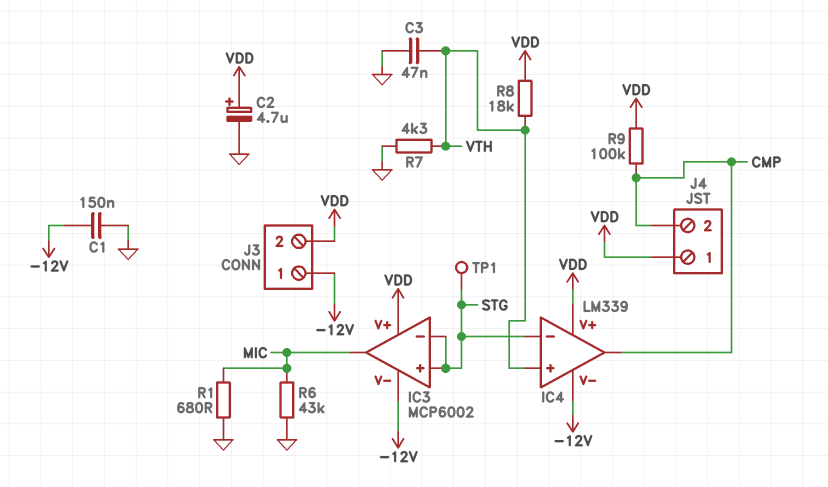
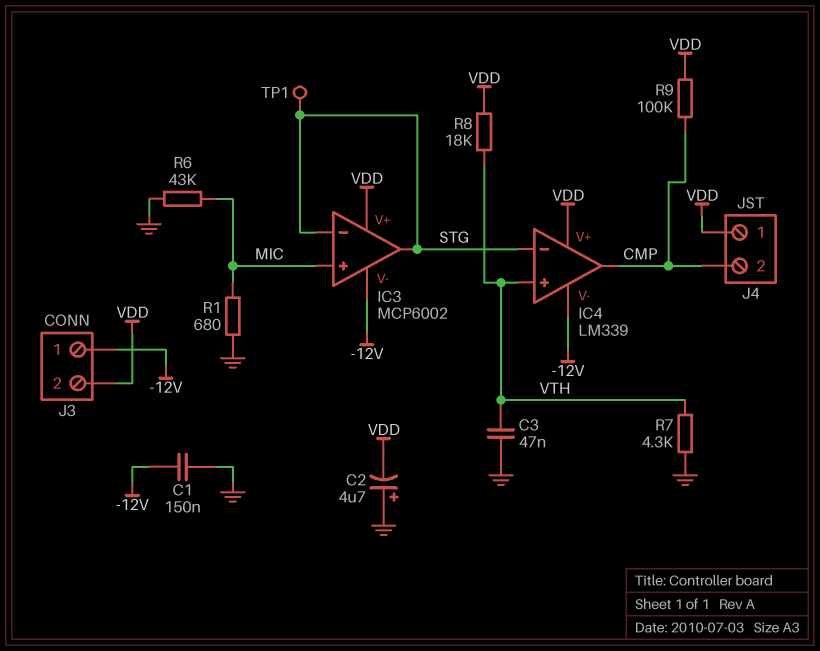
C2: 4.7uF (plus VDD, minus GND) -> 4.7uF (plus GND, minus VDD)
IC3 pin in+: STG -> MIC
IC3 pin out: MIC -> STG

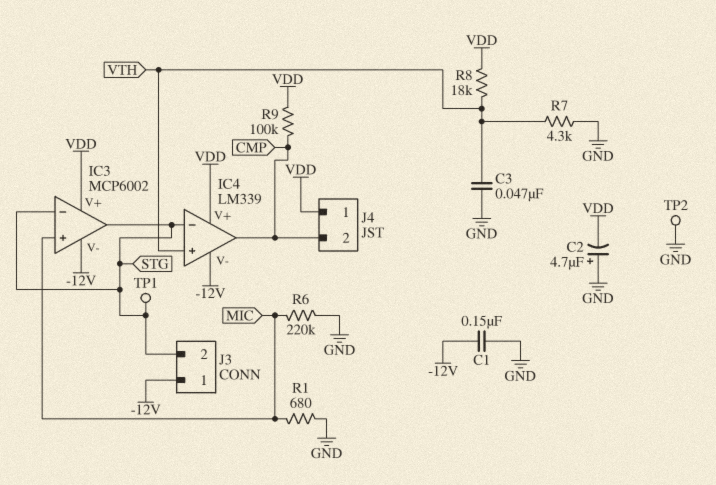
J3 pin 2: VDD -> STG
R6: 43k (GND, MIC) -> 220k (GND, MIC)
TP2: none -> test point (GND)

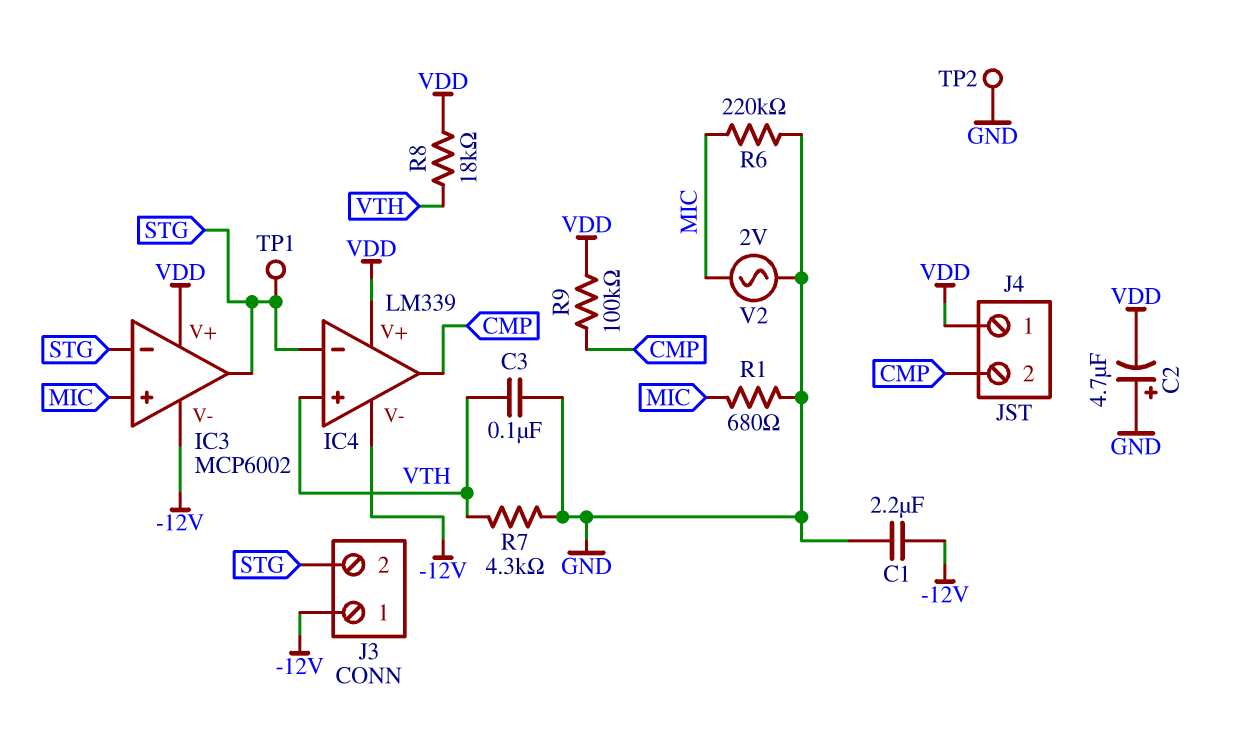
C1: 150nF (-12V, GND) -> 2.2uF (-12V, GND)
C3: 47nF (GND, VTH) -> 100nF (GND, VTH)
V2: none -> AC 2V (GND, MIC)

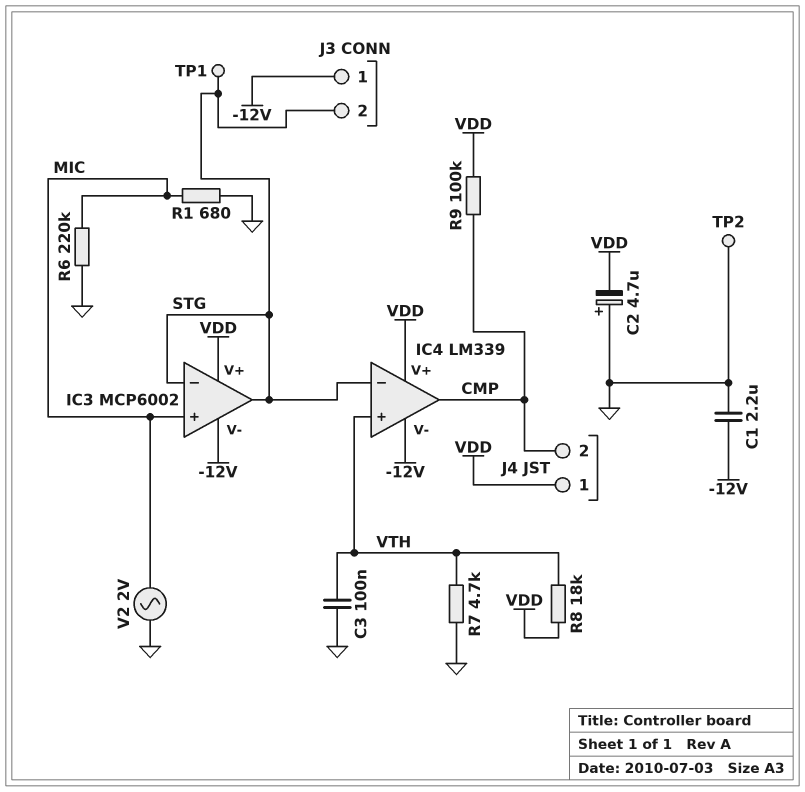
R7: 4.3k (GND, VTH) -> 4.7k (GND, VTH)

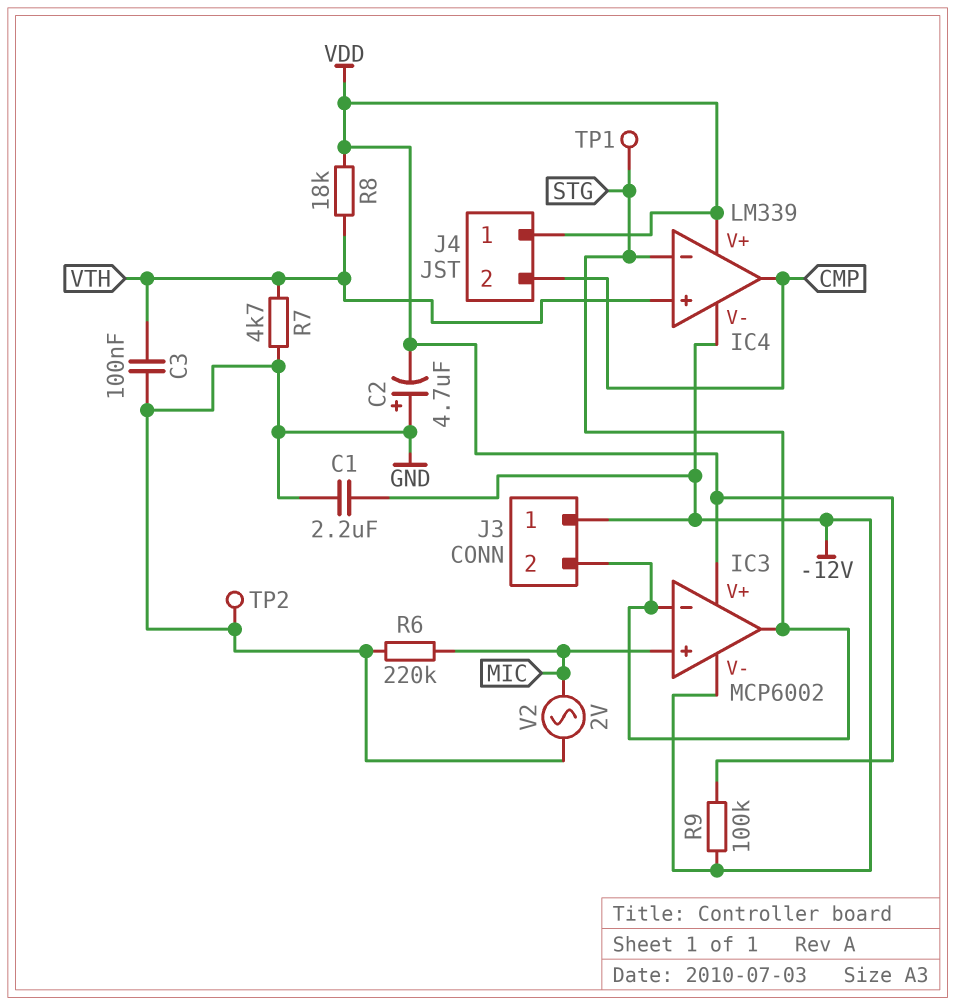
R1: 680 (GND, MIC) -> none
R9: 100k (CMP, VDD) -> 100k (-12V, VDD)

